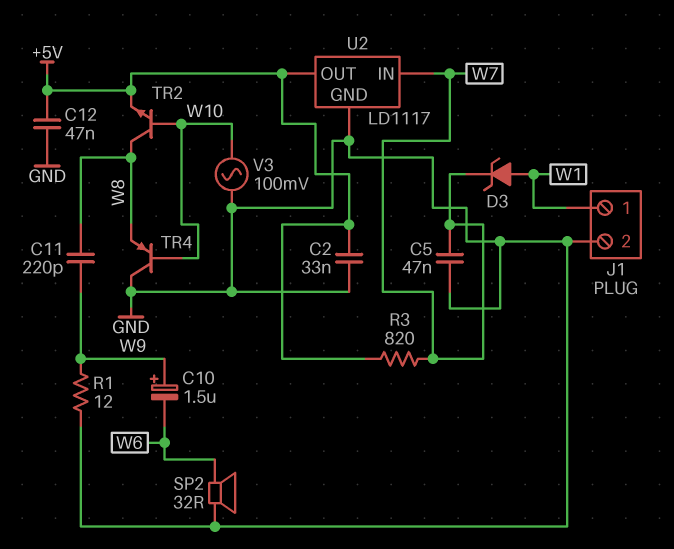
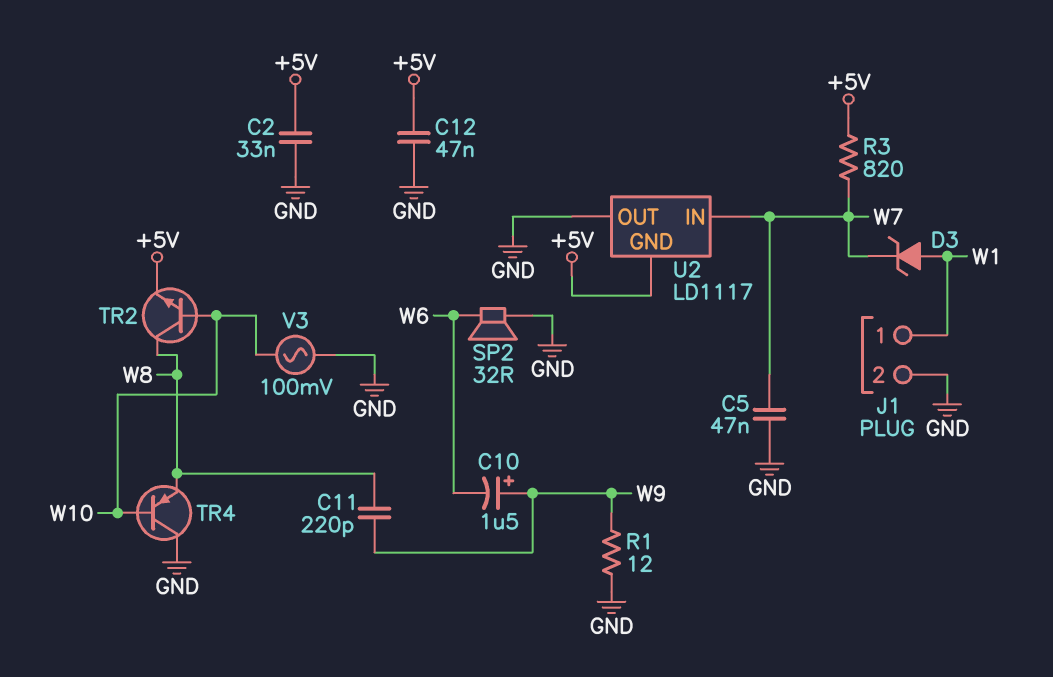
U2 pin GND: GND -> +5V
U2 pin OUT: +5V -> GND

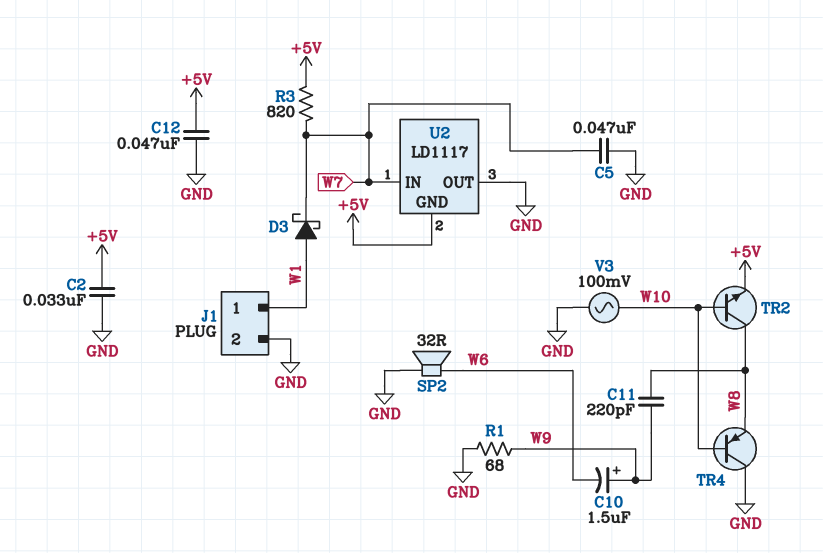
D3: zener (A W1, K W7) -> schottky (A W1, K W7)
R1: 12 (GND, W9) -> 68 (GND, W9)

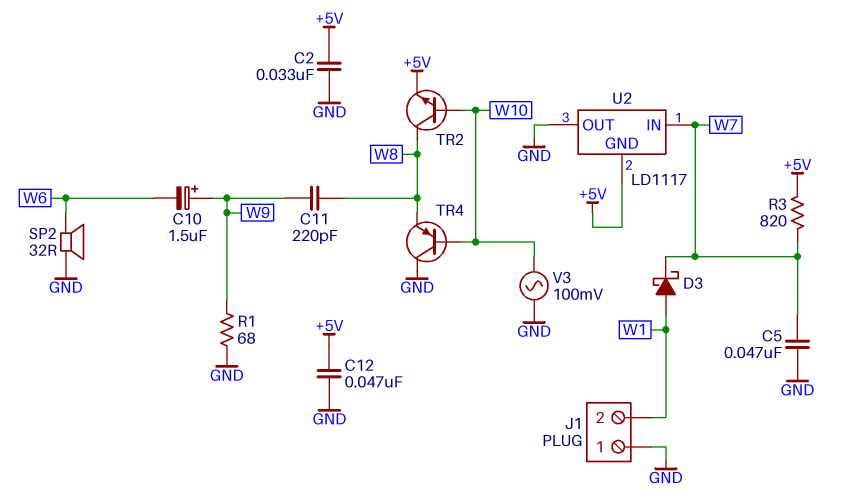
J1 pin 1: W1 -> GND
J1 pin 2: GND -> W1

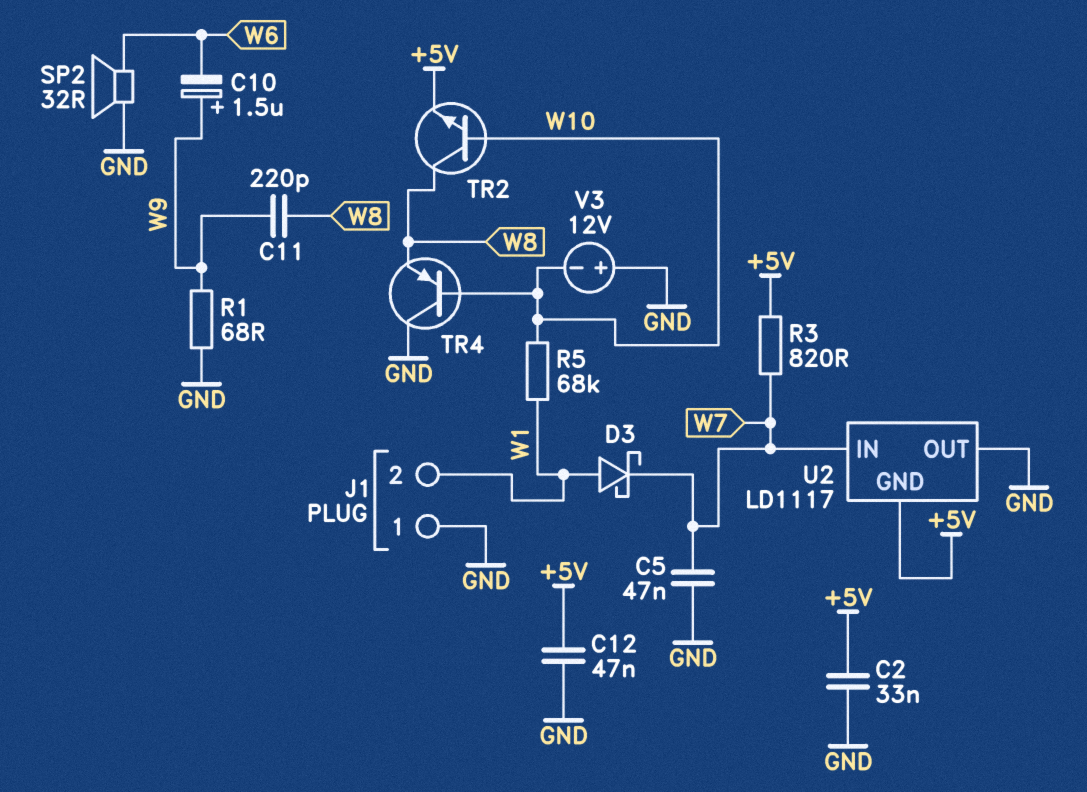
R5: none -> 68k (W1, W10)
V3: AC 100mV (GND, W10) -> 12V (plus GND, minus W10)

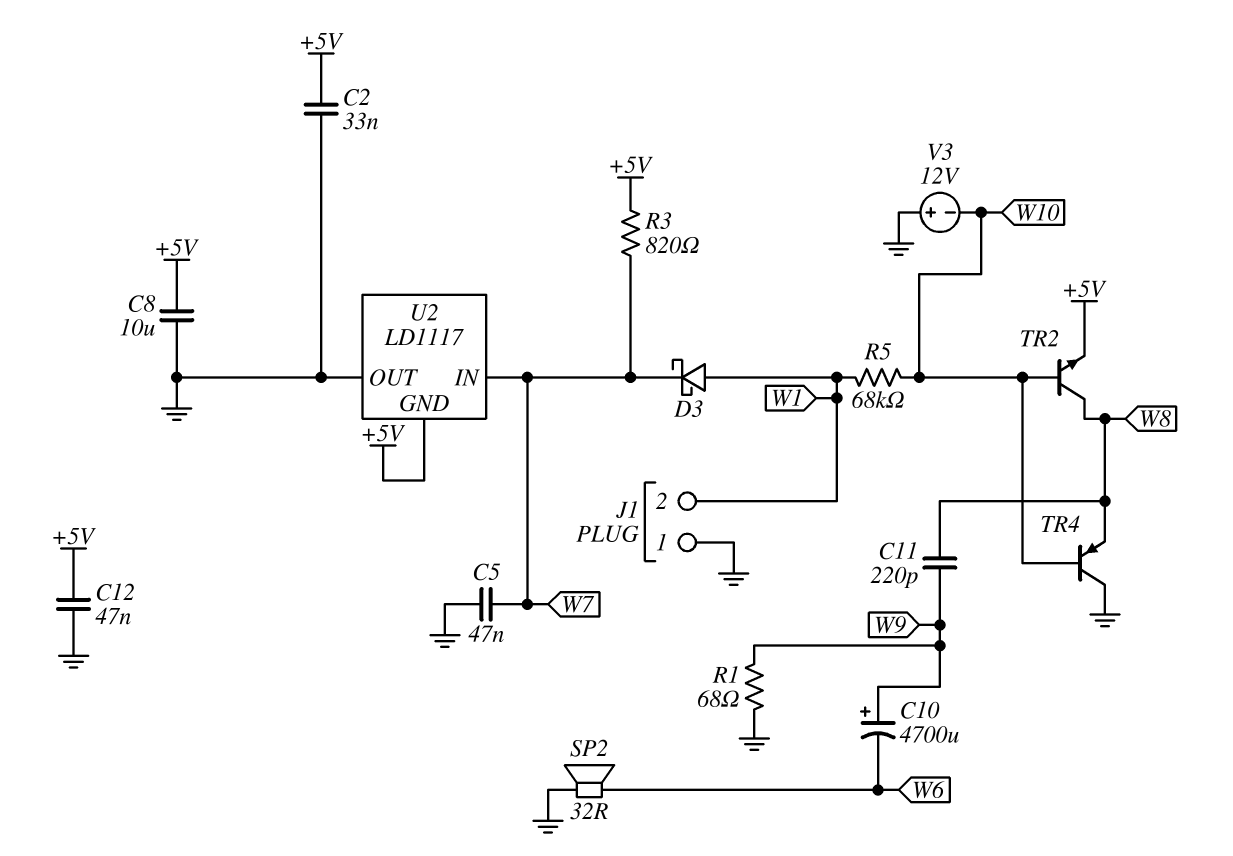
C8: none -> 10uF (+5V, GND)
C10: 1.5uF (plus W9, minus W6) -> 4700uF (plus W9, minus W6)

